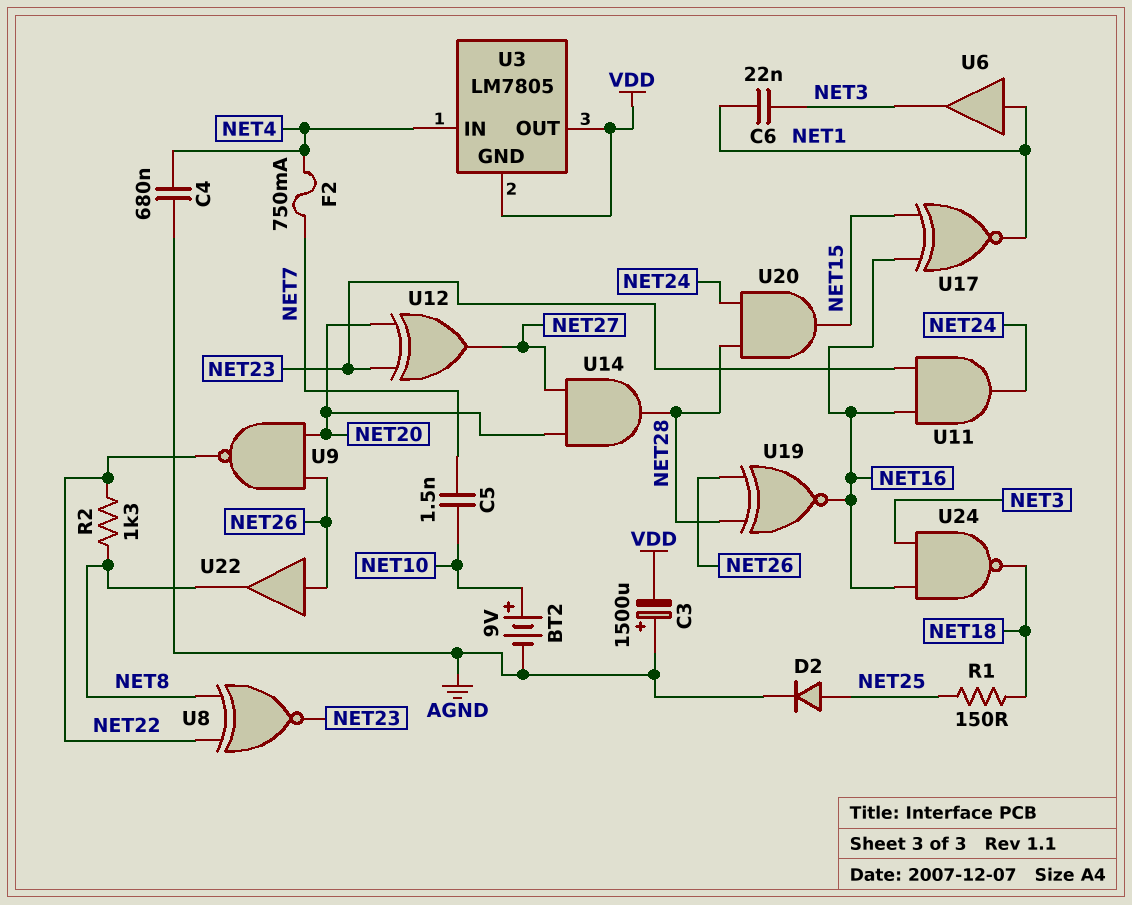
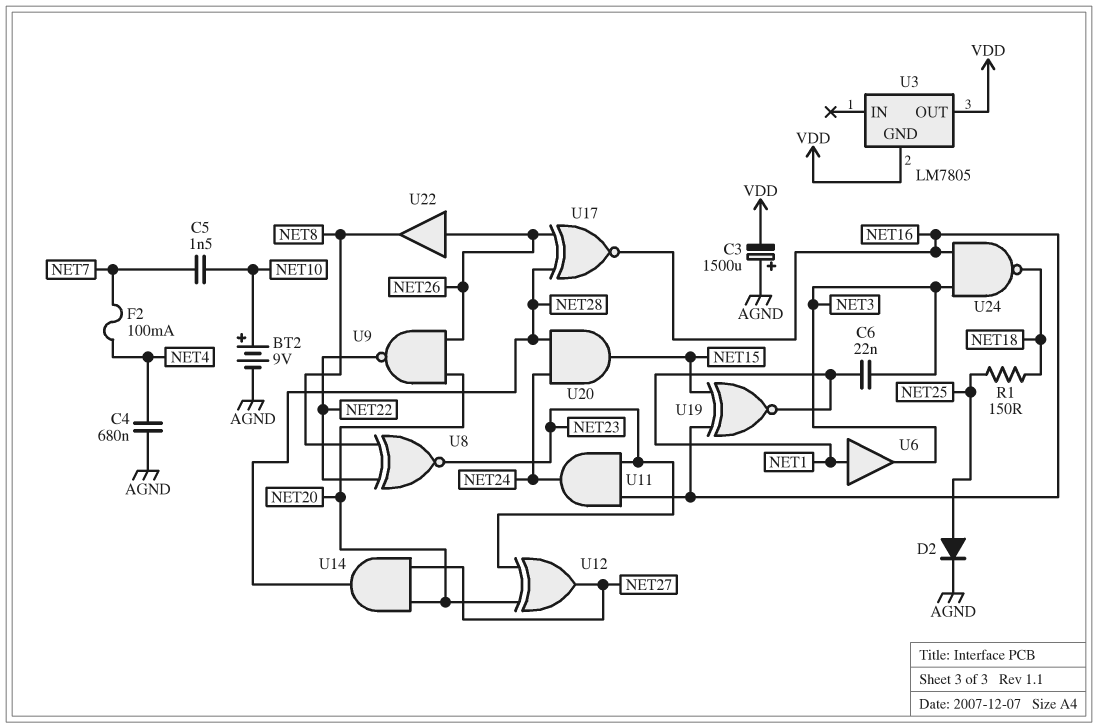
F2: 750mA (NET4, NET7) -> 100mA (NET4, NET7)
R2: 1.3k (NET8, NET22) -> none
U3 pin IN: NET4 -> none
U17: XNOR (in NET15, in NET16, out NET1) -> XNOR (in NET26, in NET28, out NET16)
U19: XNOR (in NET26, in NET28, out NET16) -> XNOR (in NET15, in NET16, out NET1)

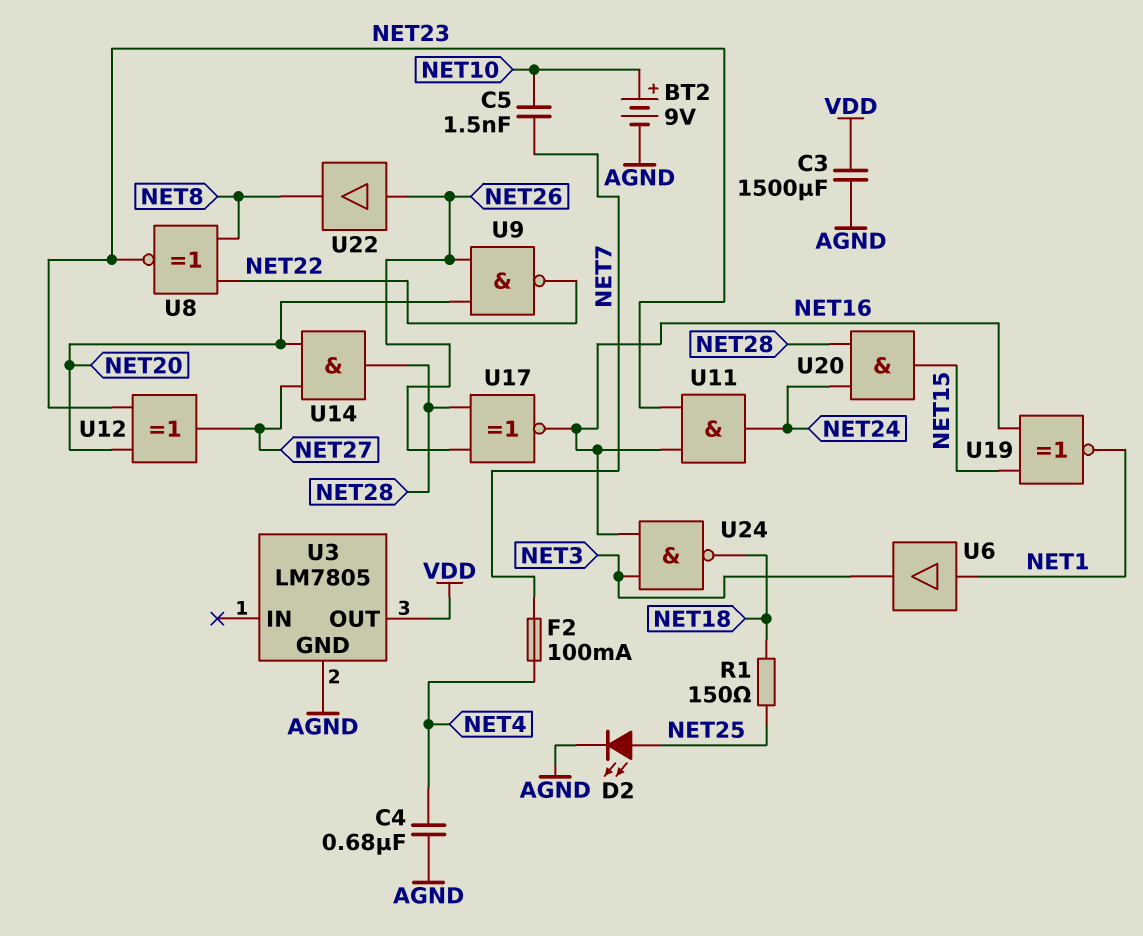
C3: 1500uF (plus AGND, minus VDD) -> 1500uF (AGND, VDD)
C6: 22nF (NET1, NET3) -> none
D2: diode (A NET25, K AGND) -> LED (A NET25, K AGND)
U3 pin GND: VDD -> AGND

